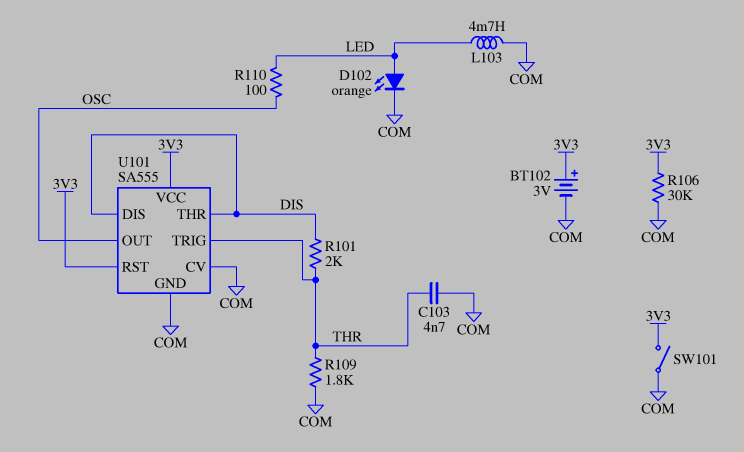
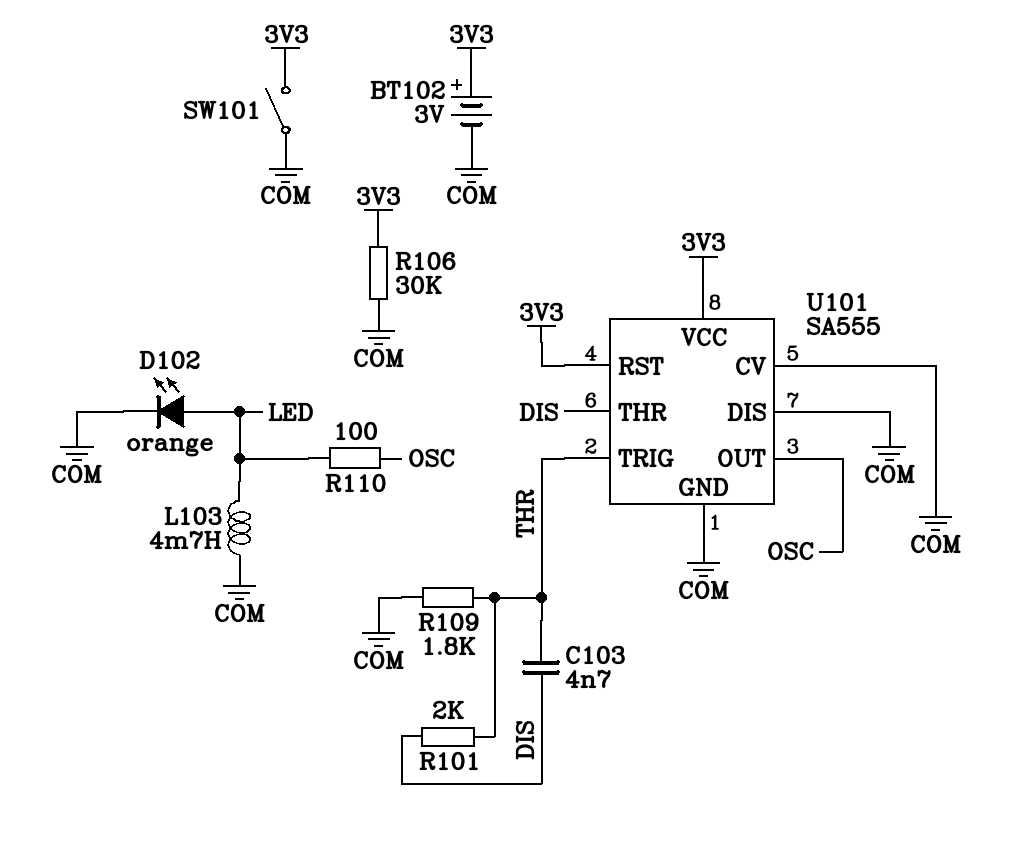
C103: 4.7nF (COM, THR) -> 4.7nF (DIS, THR)
U101 pin DIS: DIS -> COM

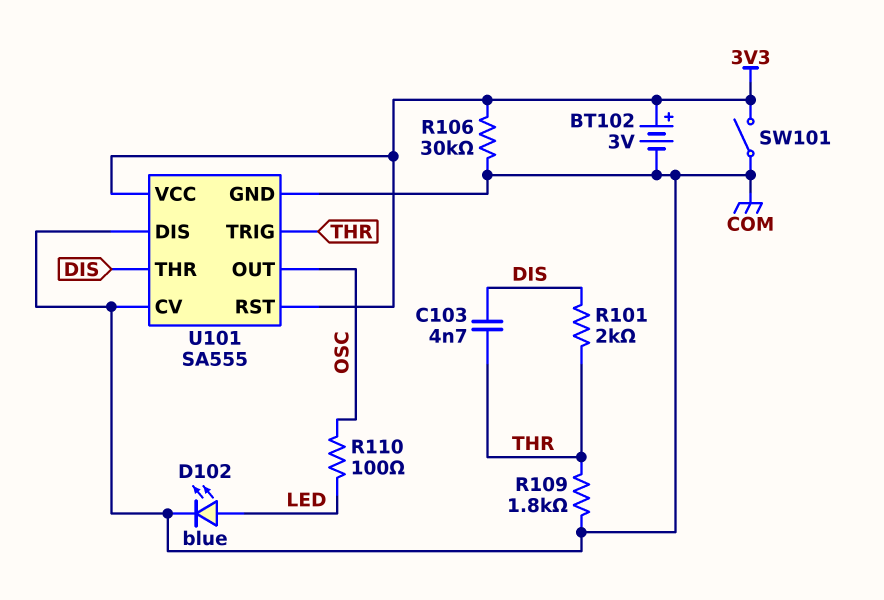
D102: LED orange (A LED, K COM) -> LED blue (A LED, K COM)
L103: 4.7mH (COM, LED) -> none

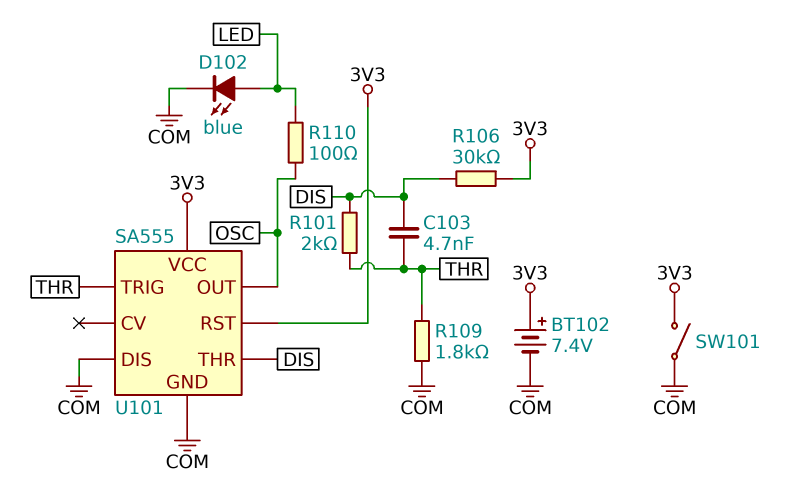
BT102: 3V (plus 3V3, minus COM) -> 7.4V (plus 3V3, minus COM)
R106: 30k (3V3, COM) -> 30k (3V3, DIS)
U101 pin CV: COM -> none

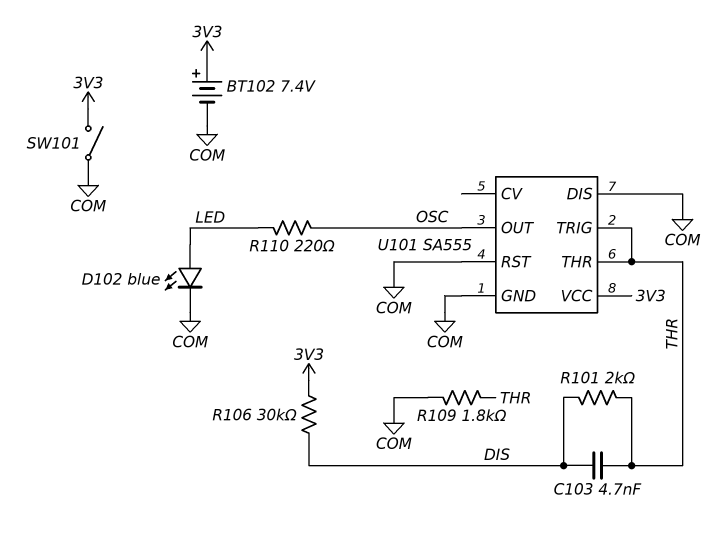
R110: 100 (LED, OSC) -> 220 (LED, OSC)
U101 pin RST: 3V3 -> COM
U101 pin THR: DIS -> THR

